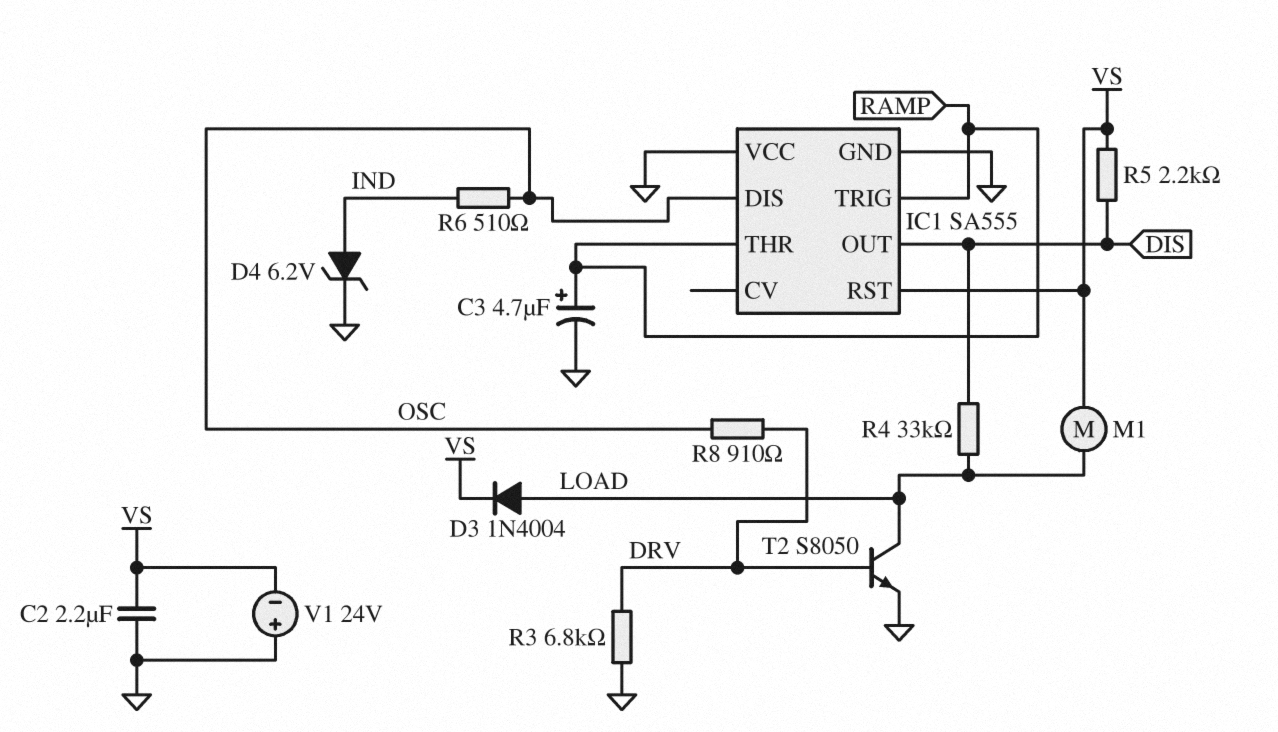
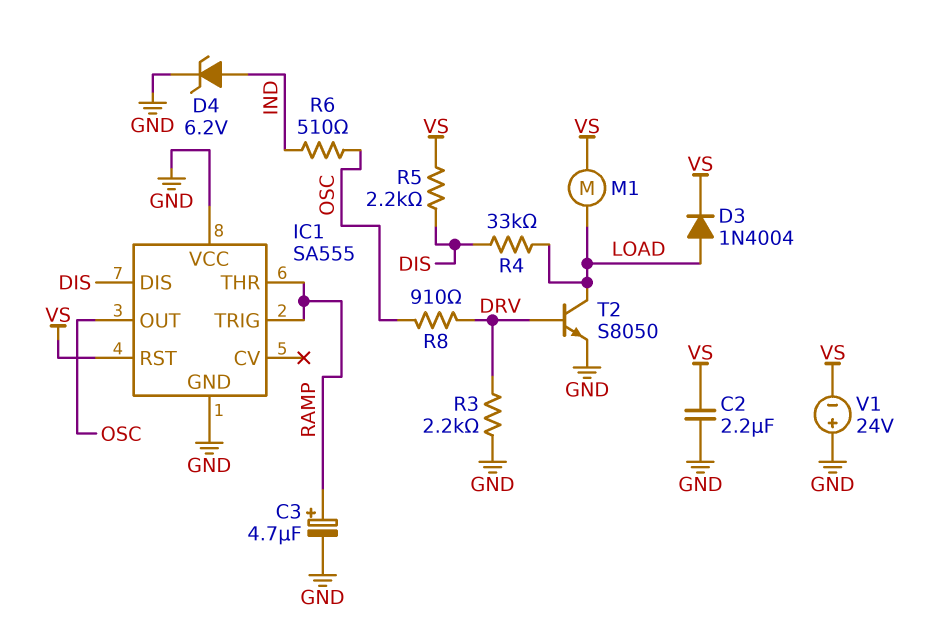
IC1 pin DIS: OSC -> DIS
IC1 pin OUT: DIS -> OSC
R3: 6.8k (DRV, GND) -> 2.2k (DRV, GND)

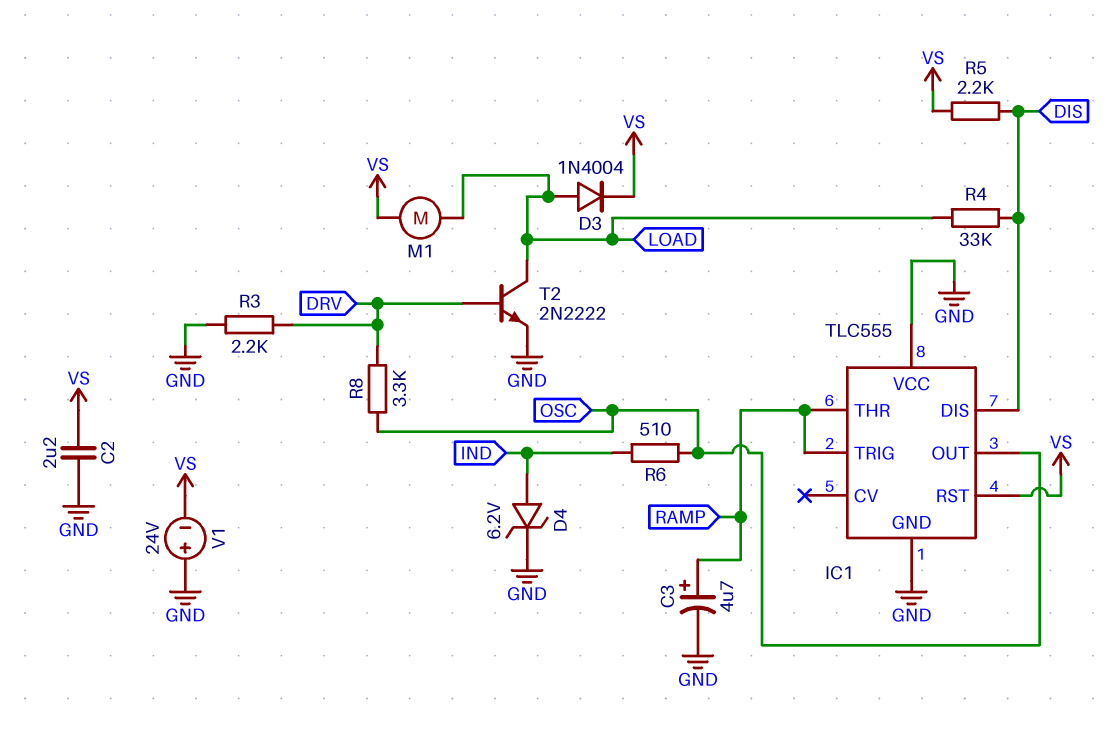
IC1: SA555 -> TLC555
R8: 910 (DRV, OSC) -> 3.3k (DRV, OSC)
T2: NPN S8050 (B DRV, C LOAD, E GND) -> NPN 2N2222 (B DRV, C LOAD, E GND)

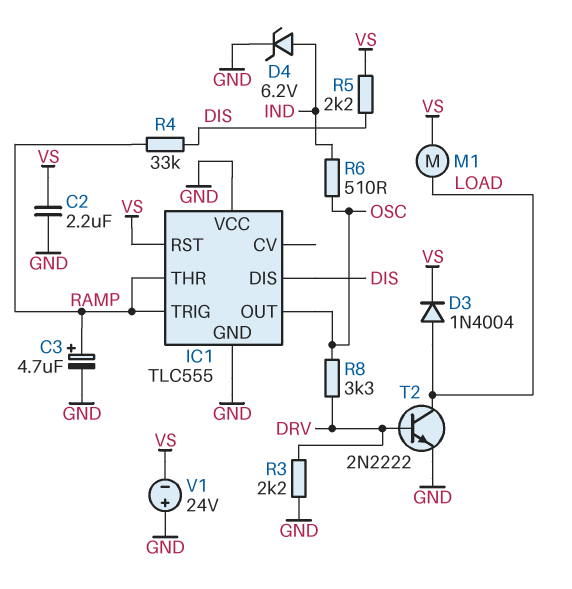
R4: 33k (DIS, LOAD) -> 33k (DIS, RAMP)

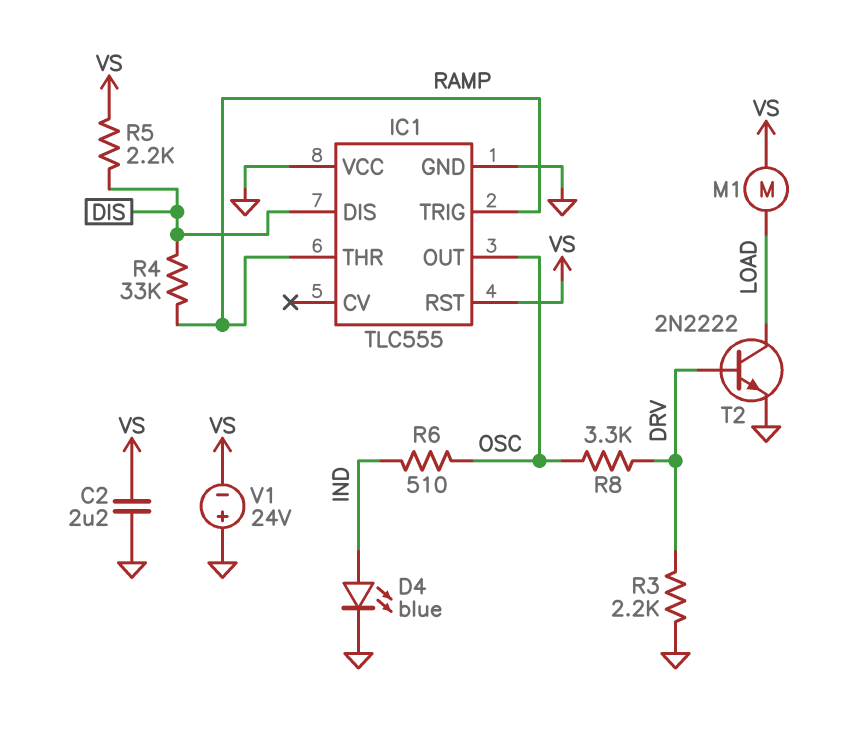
C3: 4.7uF (plus RAMP, minus GND) -> none
D3: diode 1N4004 (A LOAD, K VS) -> none
D4: zener 6.2V (A IND, K GND) -> LED blue (A IND, K GND)

